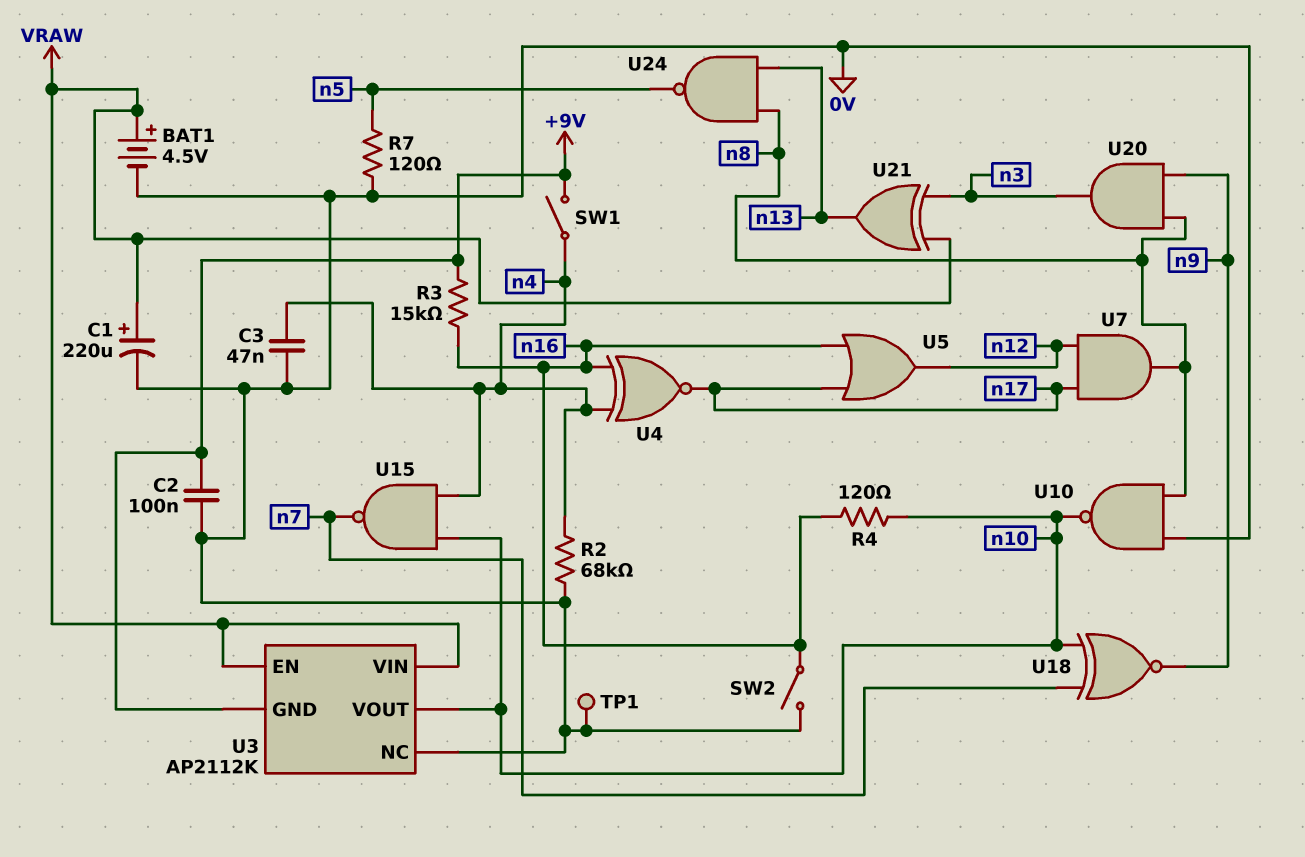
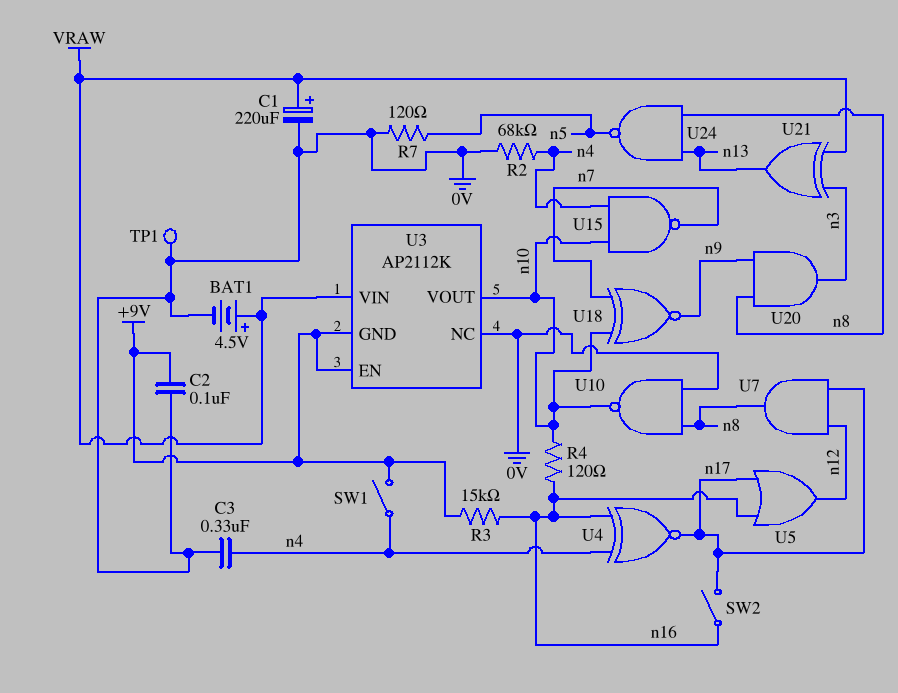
C3: 47nF (0V, n4) -> 330nF (0V, n4)
SW2: switch (0V, n16) -> switch (n16, n17)
U3 pin EN: VRAW -> +9V

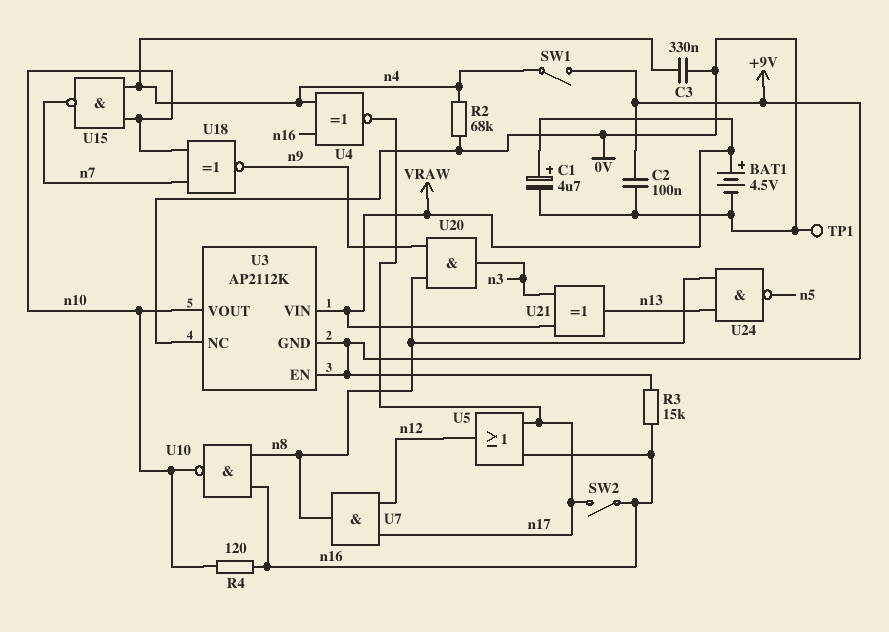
C1: 220uF (plus VRAW, minus 0V) -> 4.7uF (plus VRAW, minus 0V)
R7: 120 (0V, n5) -> none
U10: NAND (in 0V, in n8, out n10) -> NAND (in n8, in n16, out n10)

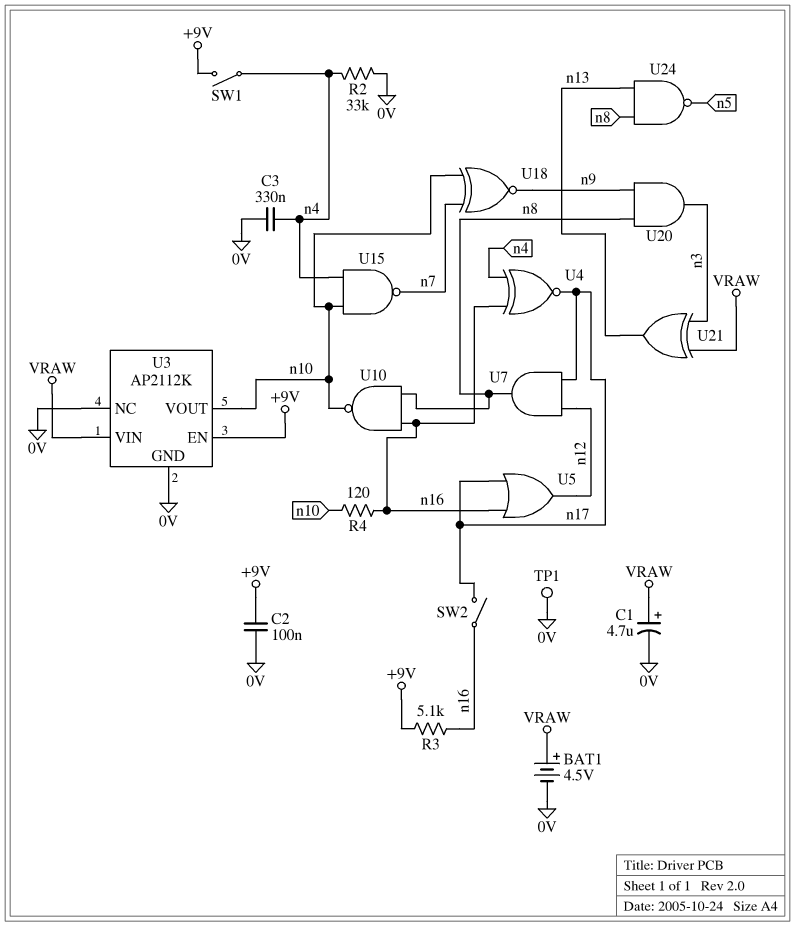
R2: 68k (0V, n4) -> 33k (0V, n4)
R3: 15k (+9V, n16) -> 5.1k (+9V, n16)
U3 pin GND: +9V -> 0V

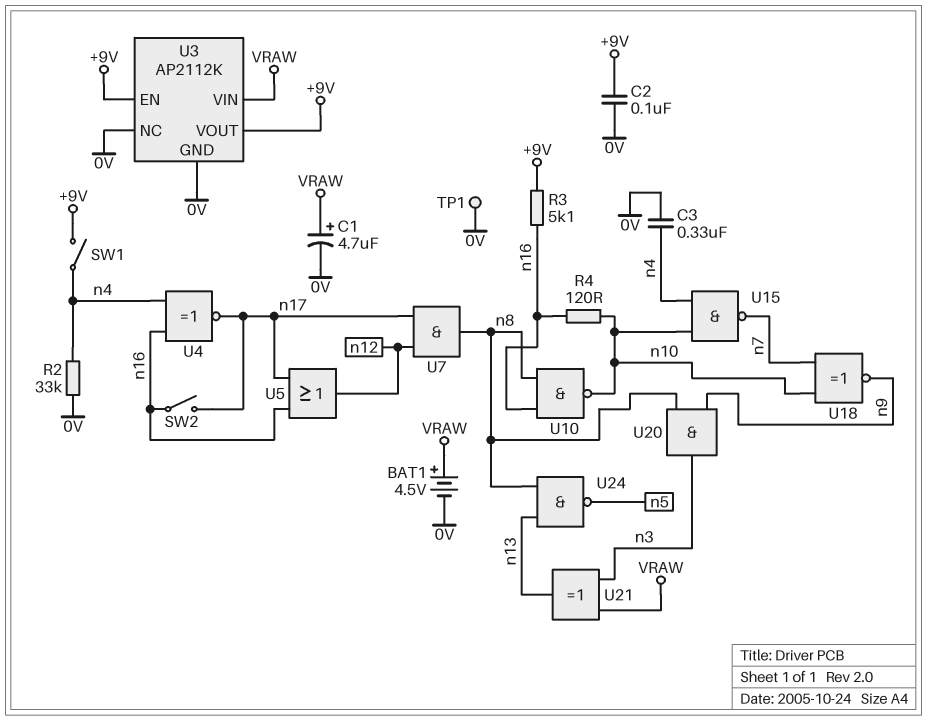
U3 pin VOUT: n10 -> +9V

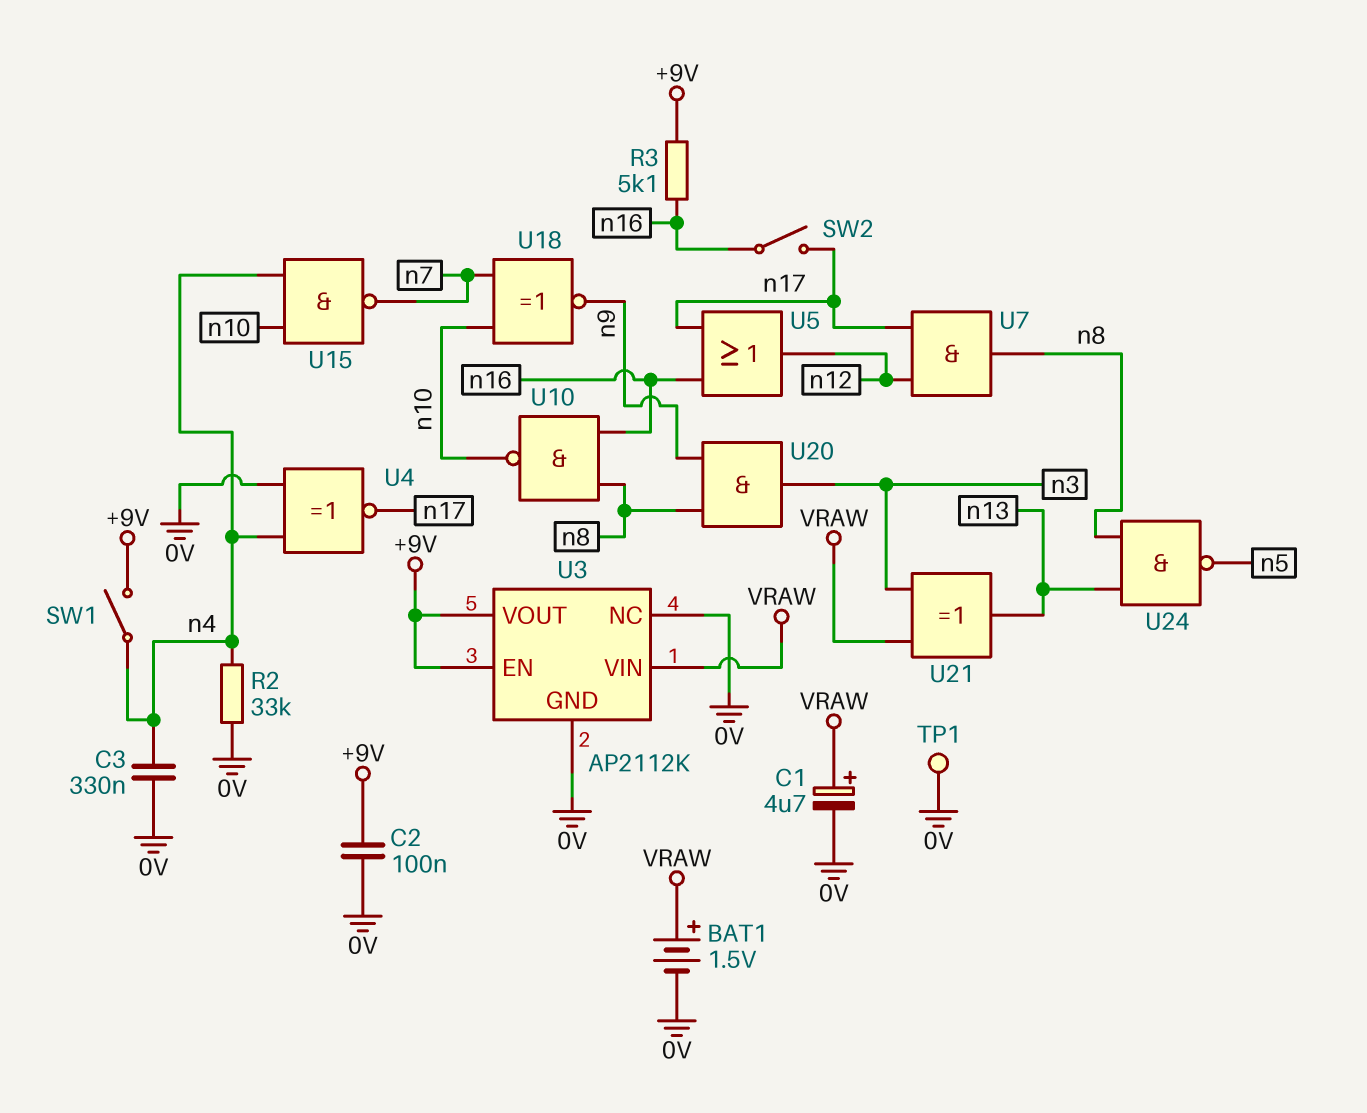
BAT1: 4.5V (plus VRAW, minus 0V) -> 1.5V (plus VRAW, minus 0V)
R4: 120 (n10, n16) -> none
U4: XNOR (in n4, in n16, out n17) -> XNOR (in 0V, in n4, out n17)

